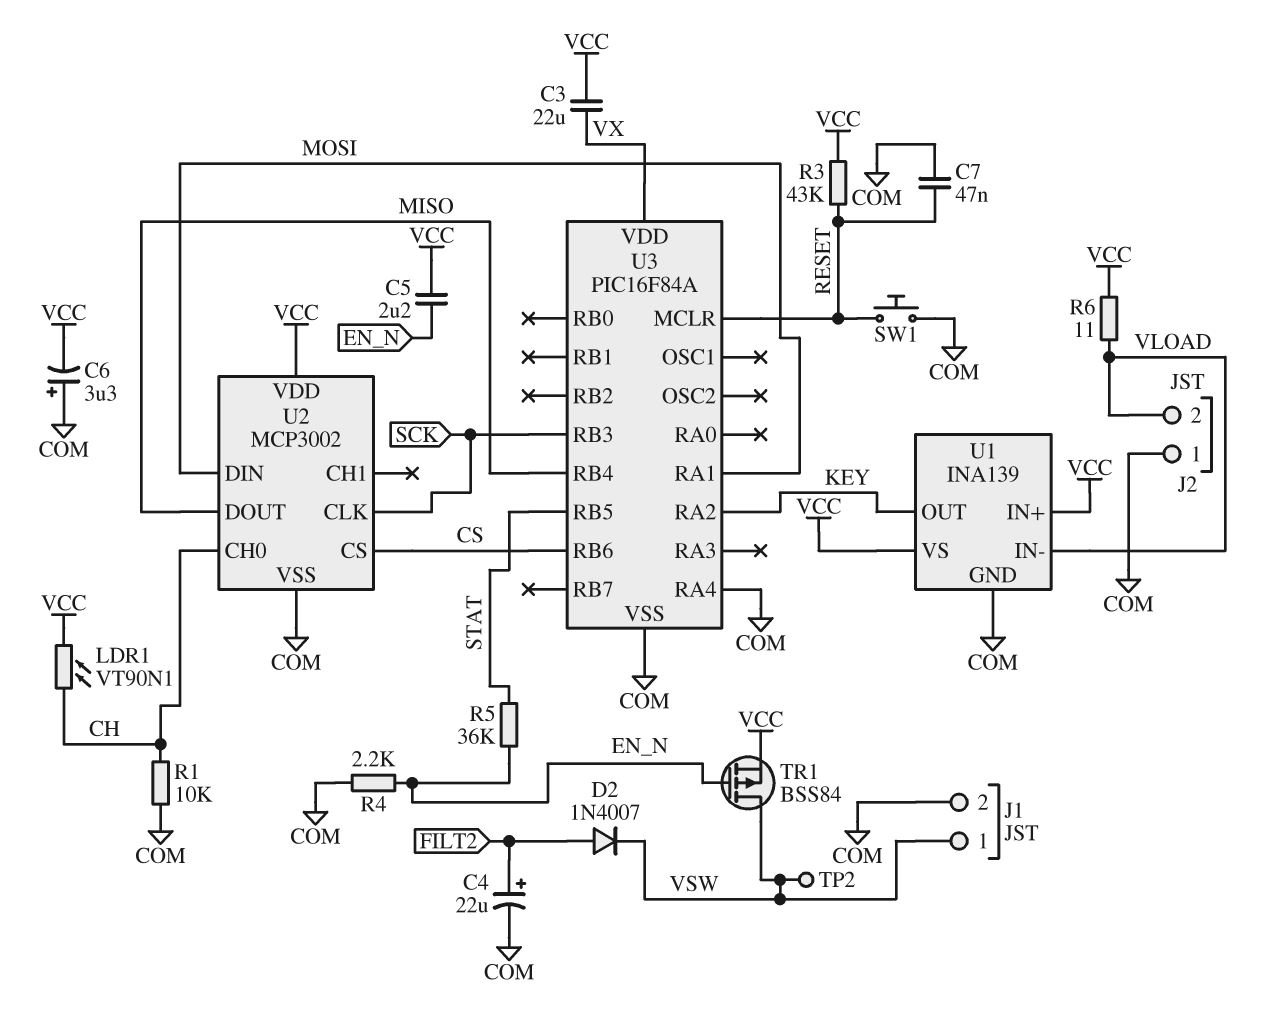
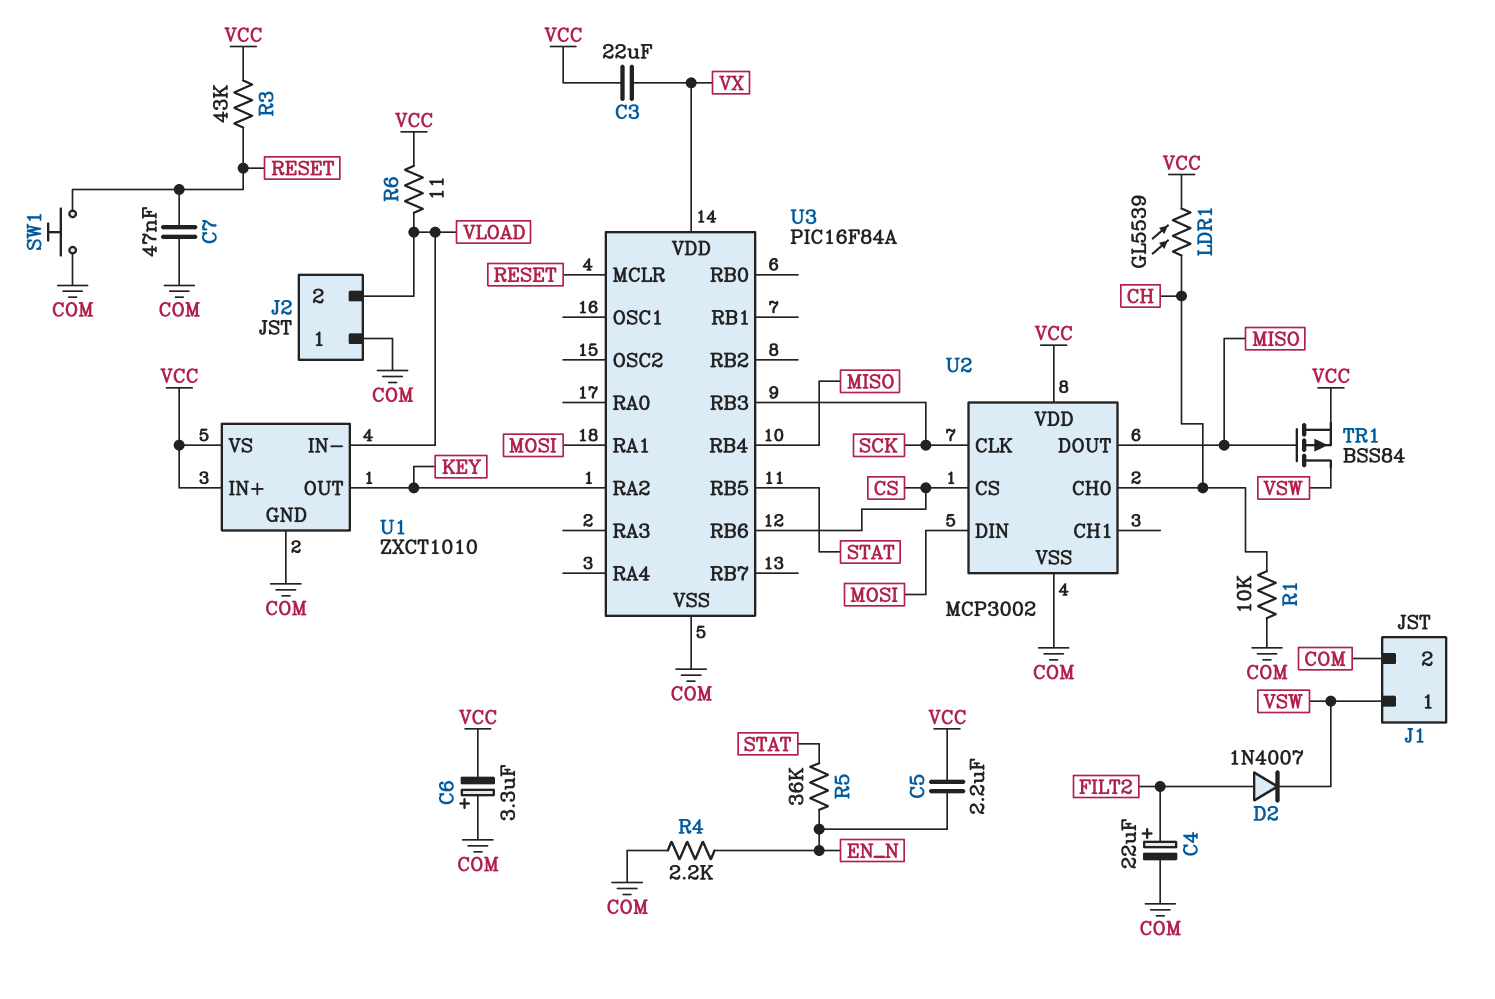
LDR1: VT90N1 (CH, VCC) -> GL5539 (CH, VCC)
TP2: test point (VSW) -> none
TR1: PMOS BSS84 (G EN_N, D VSW, S VCC) -> PMOS BSS84 (G MISO, D VSW, S VCC)
U1: INA139 -> ZXCT1010
U3 pin RA4: COM -> none

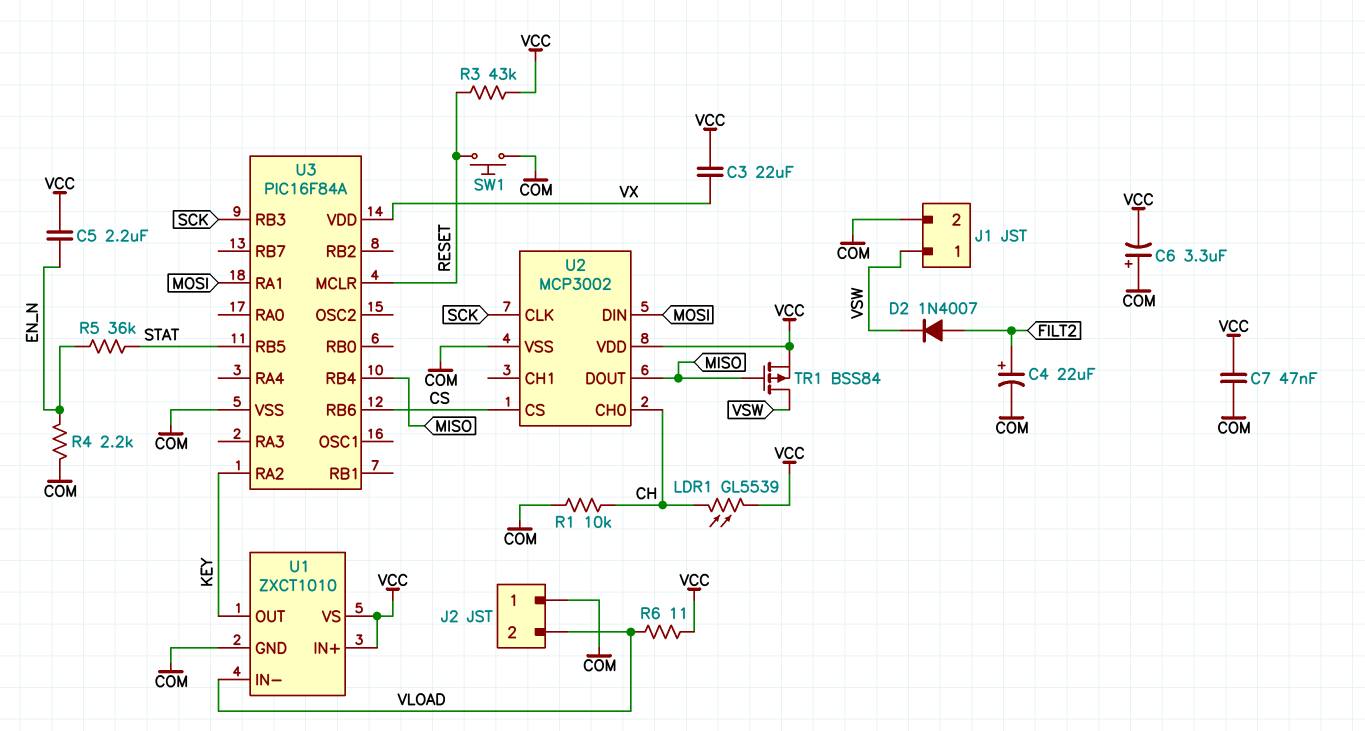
C7: 47nF (COM, RESET) -> 47nF (COM, VCC)

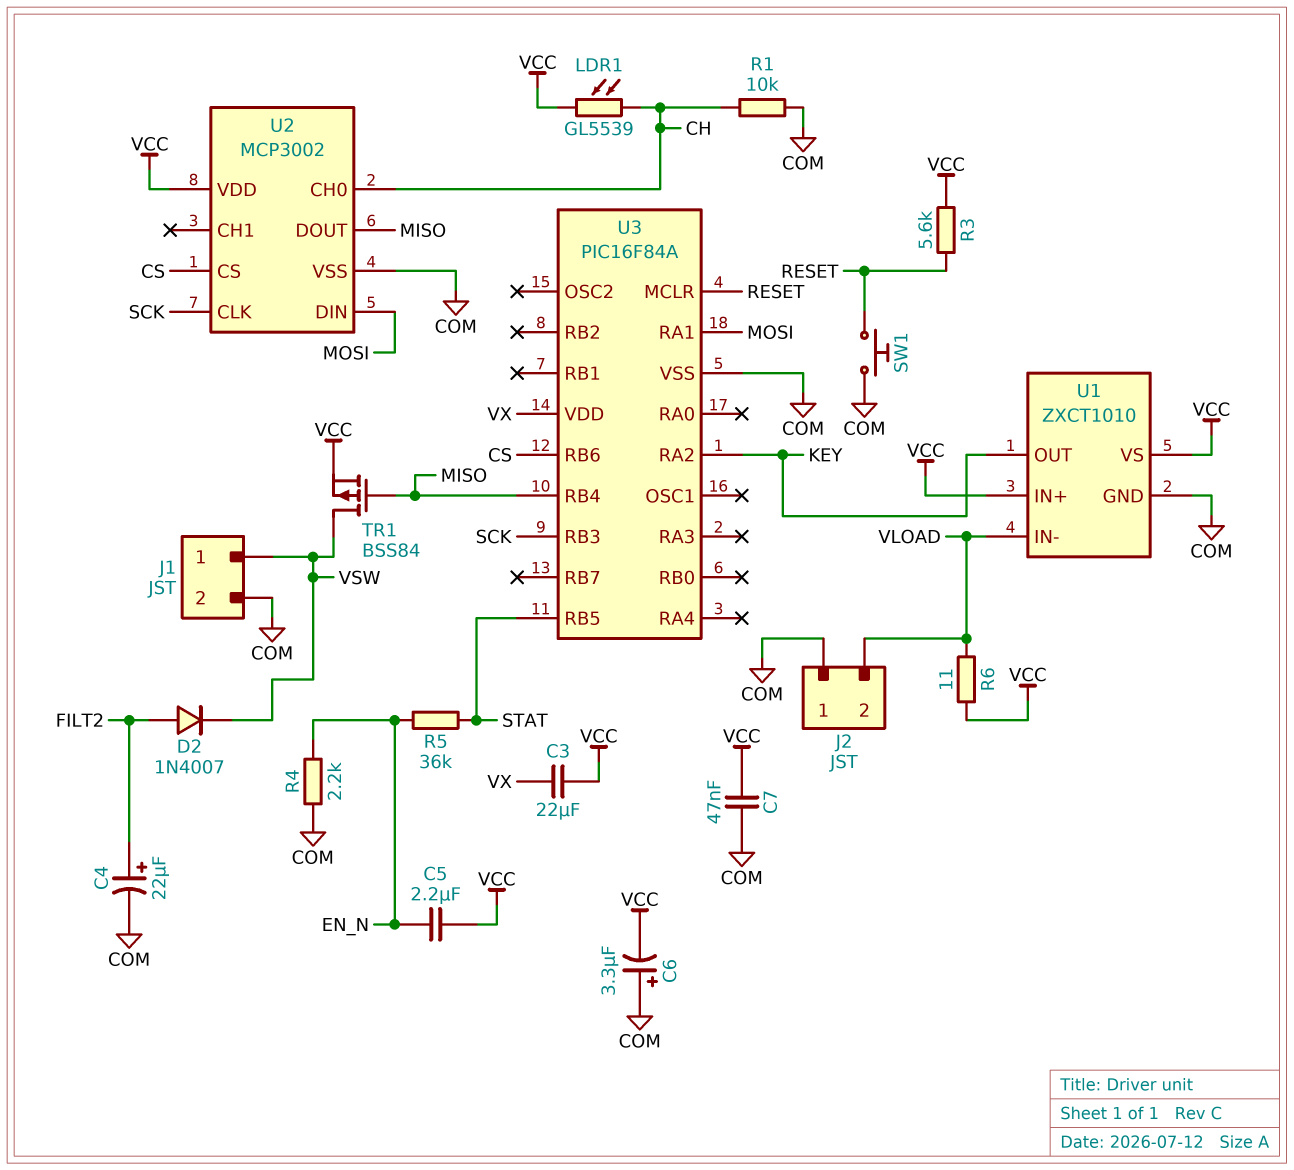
R3: 43k (RESET, VCC) -> 5.6k (RESET, VCC)

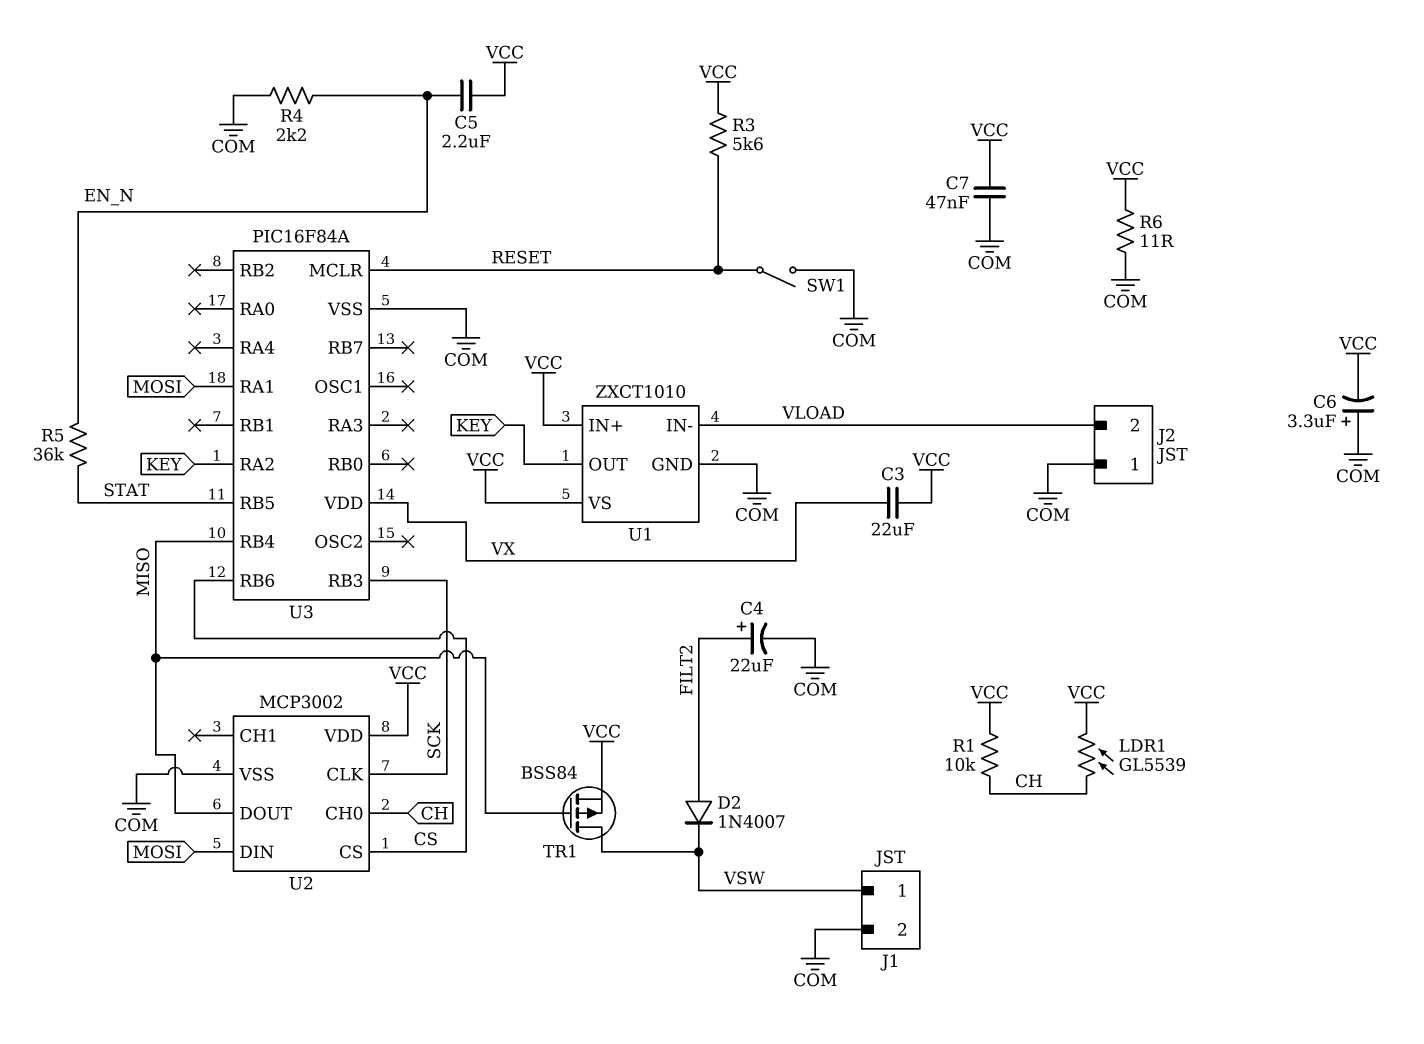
R1: 10k (CH, COM) -> 10k (CH, VCC)
R6: 11 (VCC, VLOAD) -> 11 (COM, VCC)
SW1: button (COM, RESET) -> switch (COM, RESET)

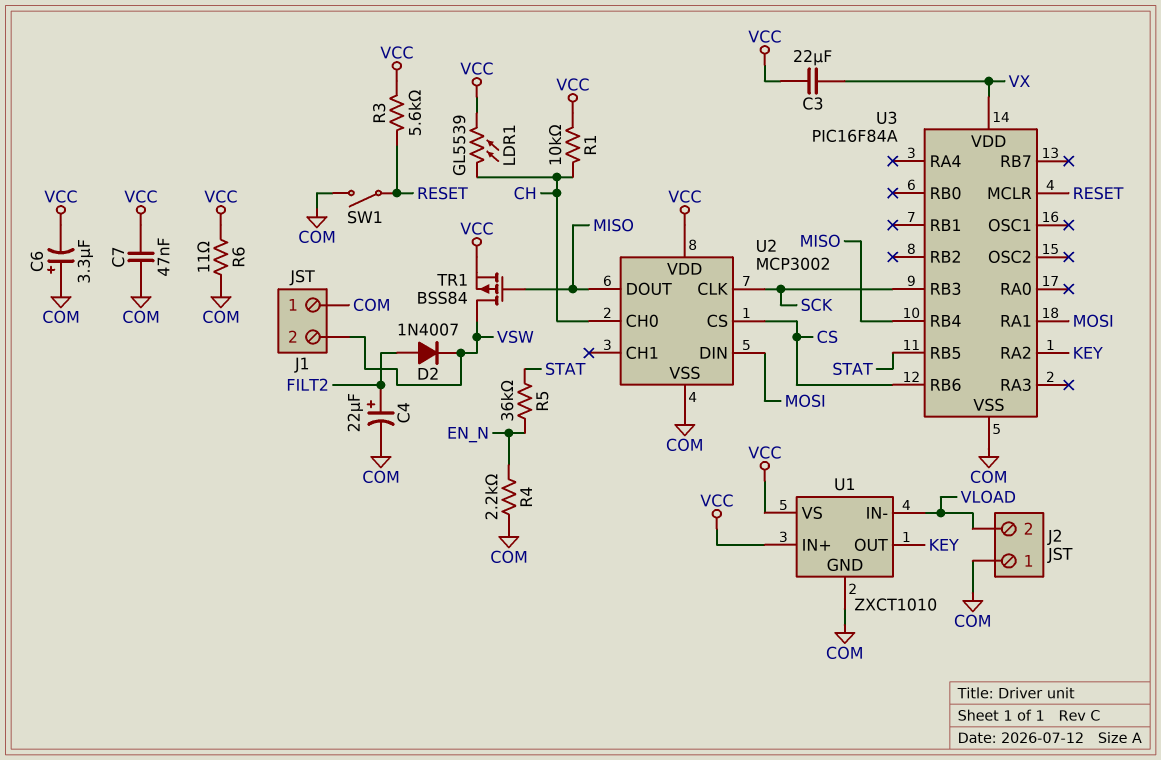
C5: 2.2uF (EN_N, VCC) -> none
J1 pin 1: VSW -> COM
J1 pin 2: COM -> VSW

